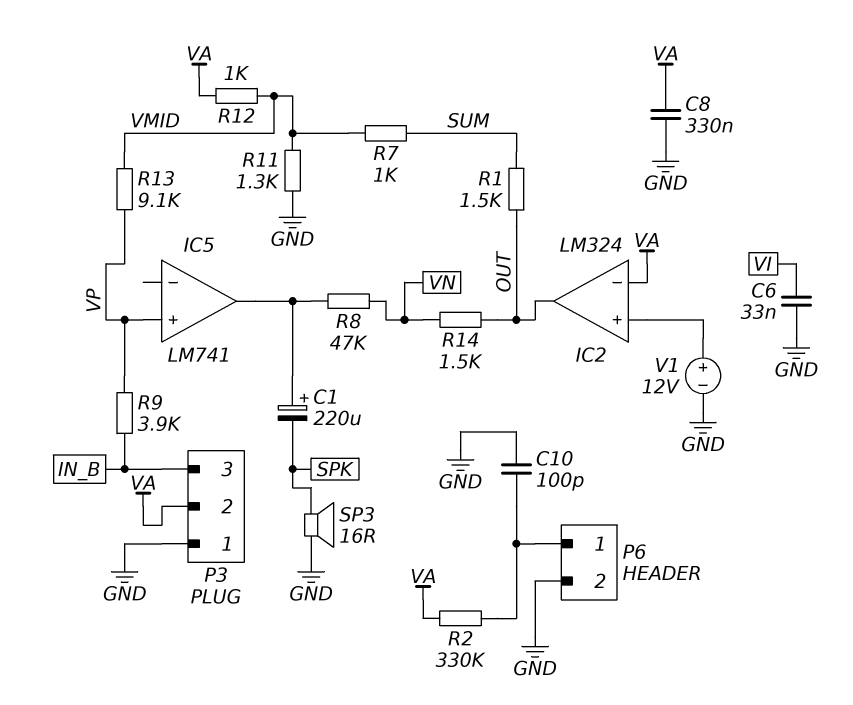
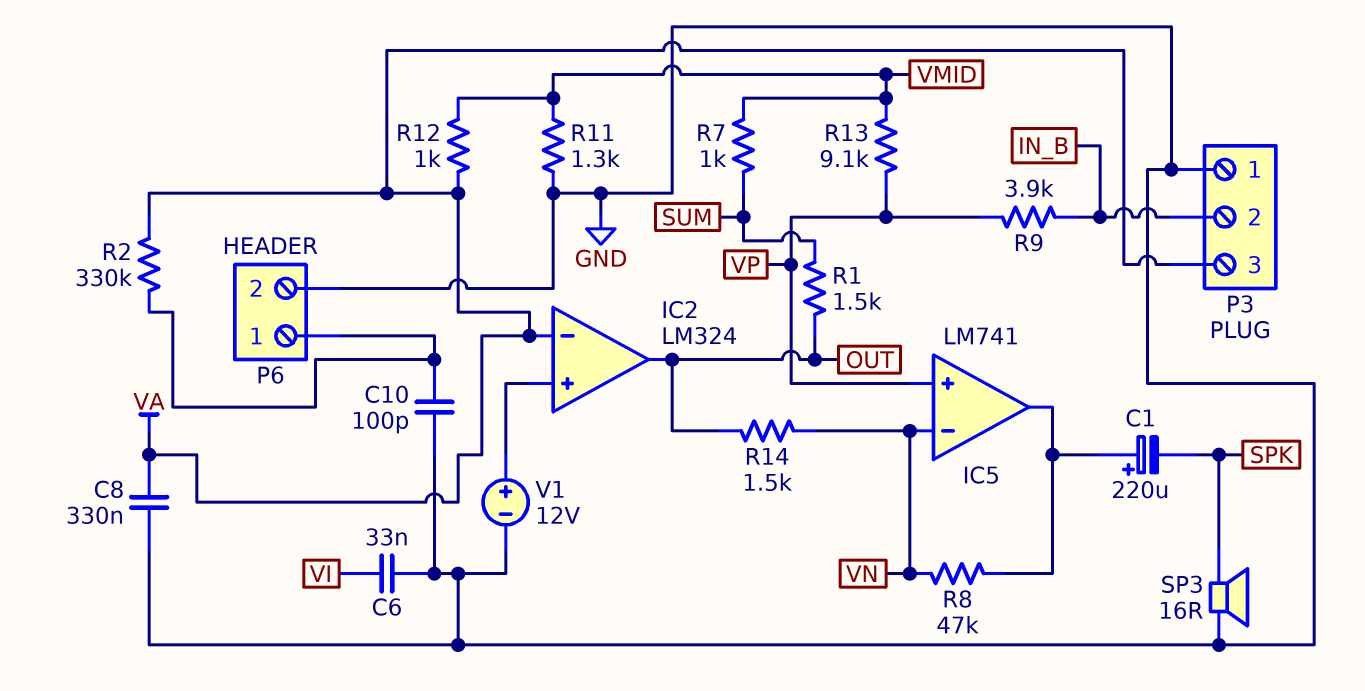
IC5 pin in-: none -> VN
P3 pin 2: VA -> IN_B
P3 pin 3: IN_B -> VA

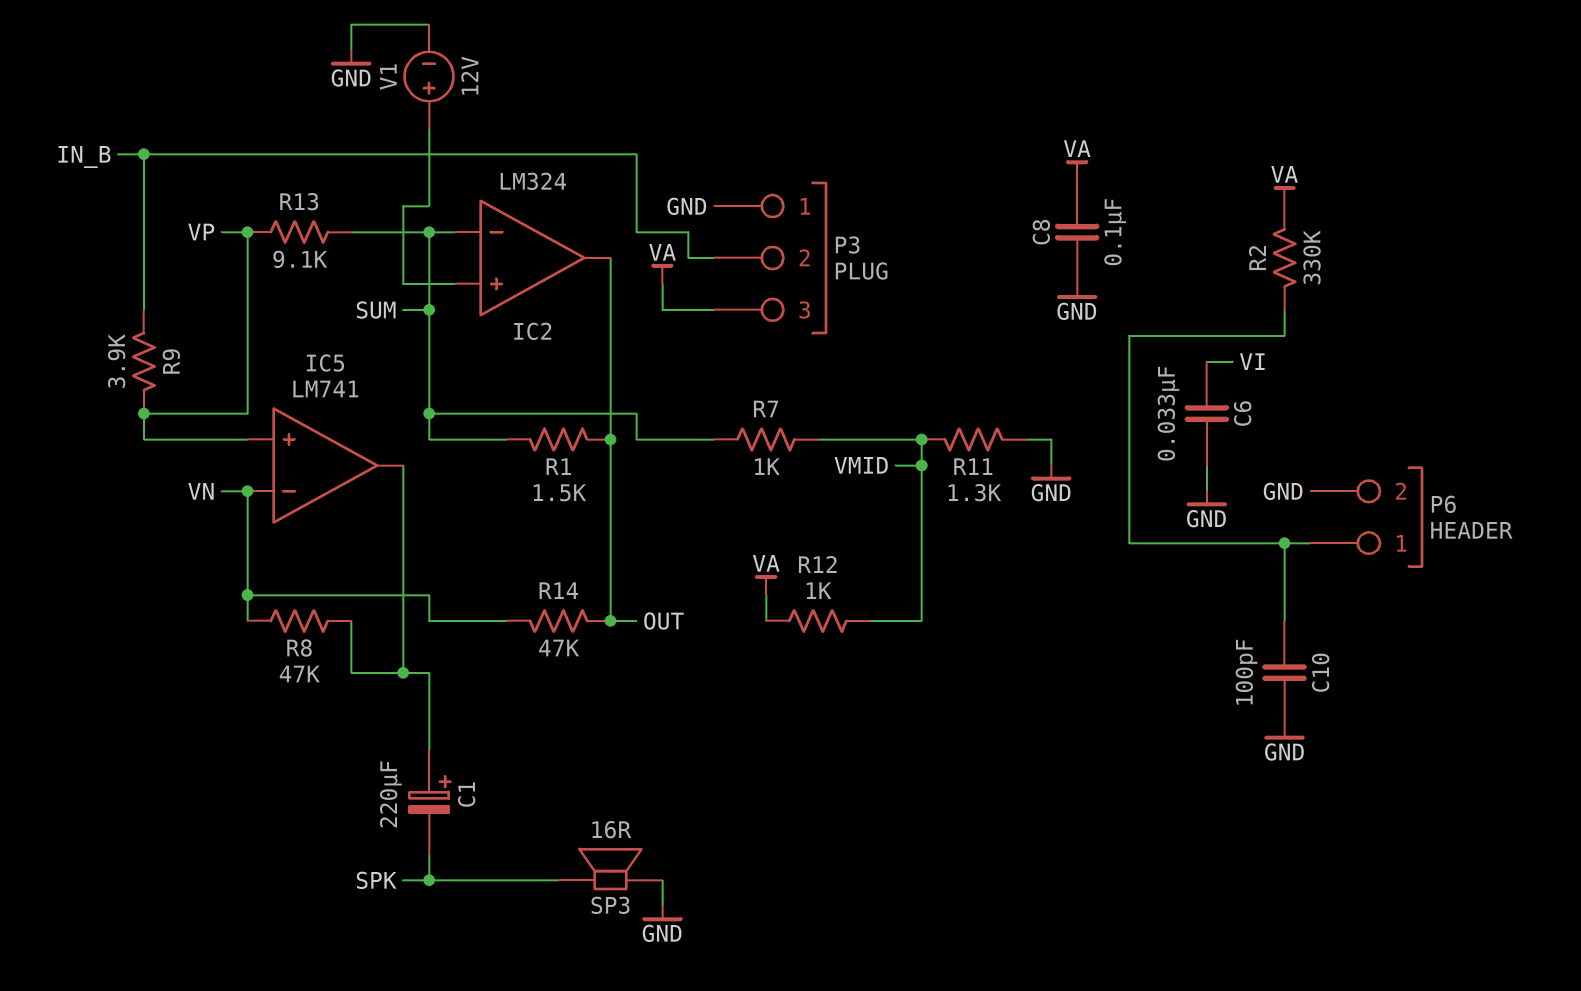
C8: 330nF (GND, VA) -> 100nF (GND, VA)
IC2 pin in-: VA -> SUM
R13: 9.1k (VMID, VP) -> 9.1k (SUM, VP)
R14: 1.5k (OUT, VN) -> 47k (OUT, VN)

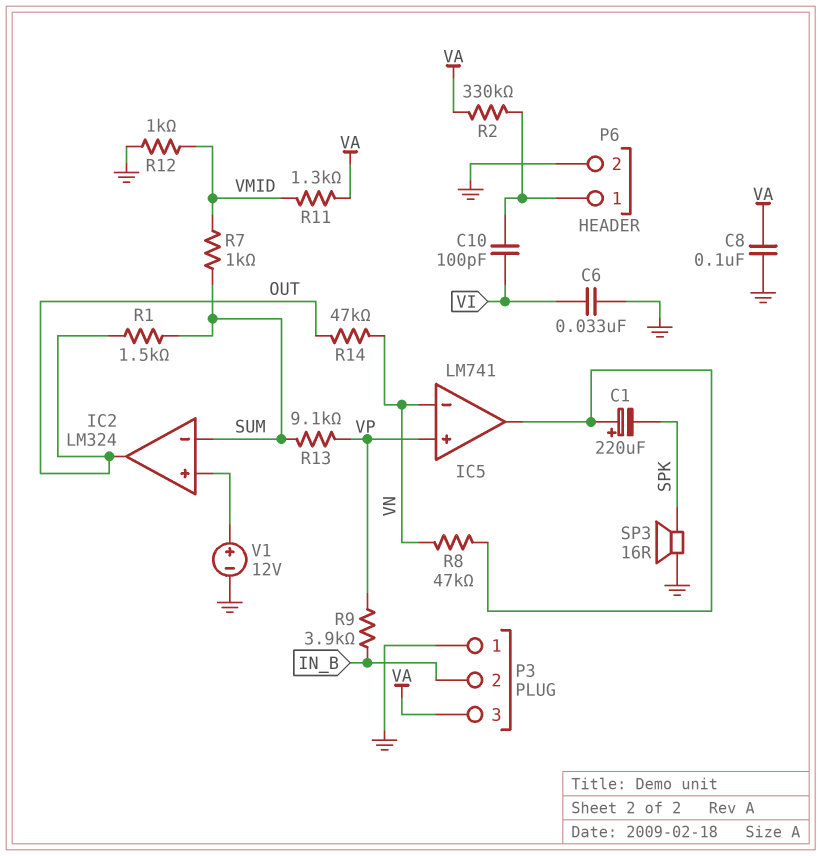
C10: 100pF (GND, P6/1) -> 100pF (P6/1, VI)
R11: 1.3k (GND, VMID) -> 1.3k (VA, VMID)
R12: 1k (VA, VMID) -> 1k (GND, VMID)

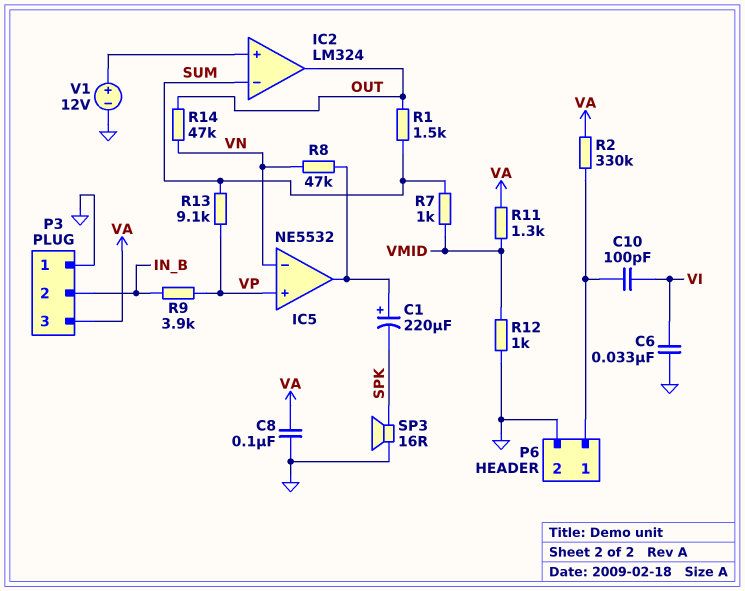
IC5: LM741 -> NE5532

